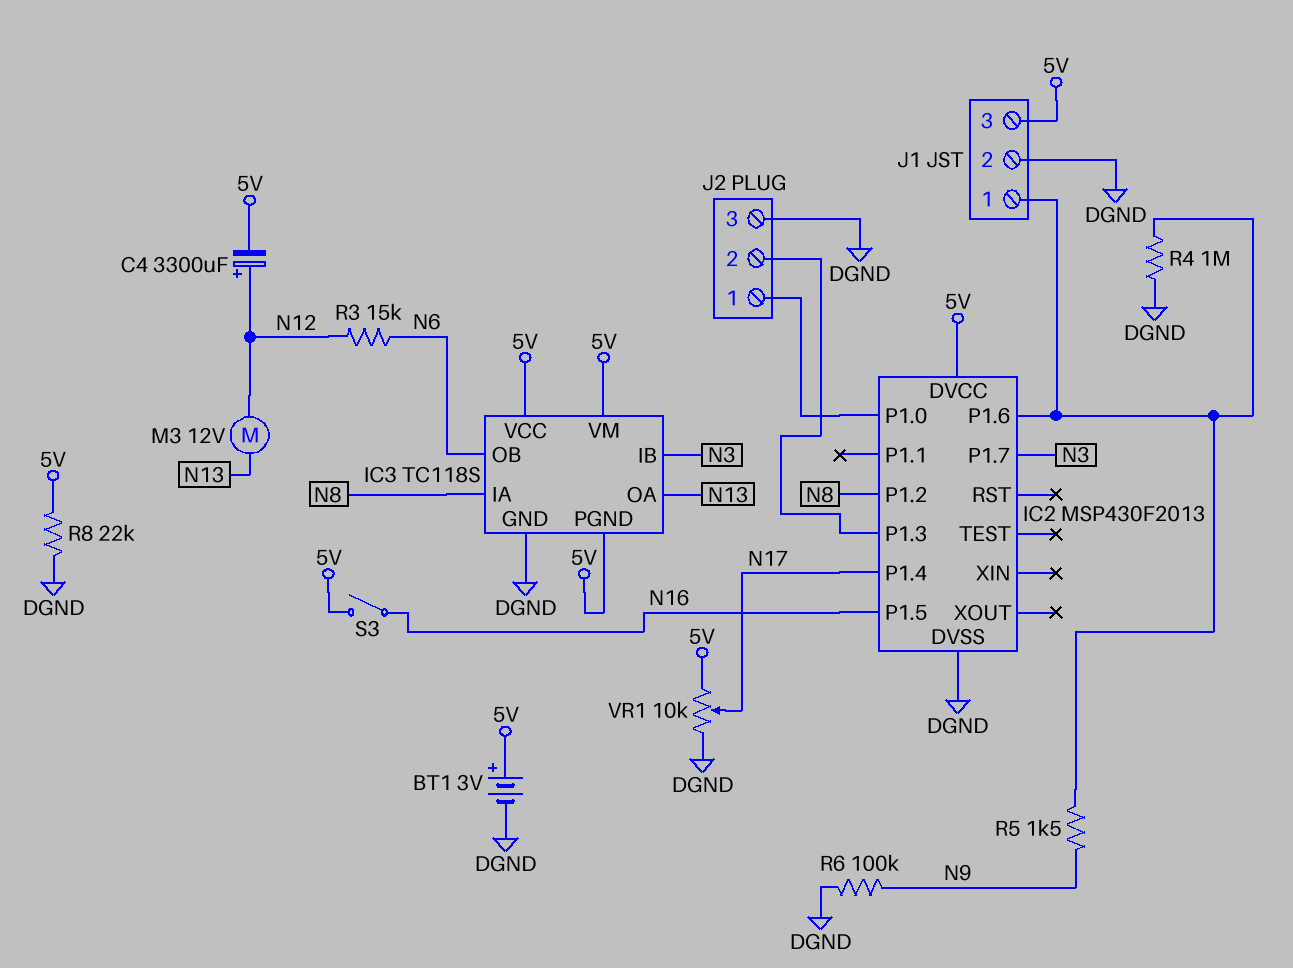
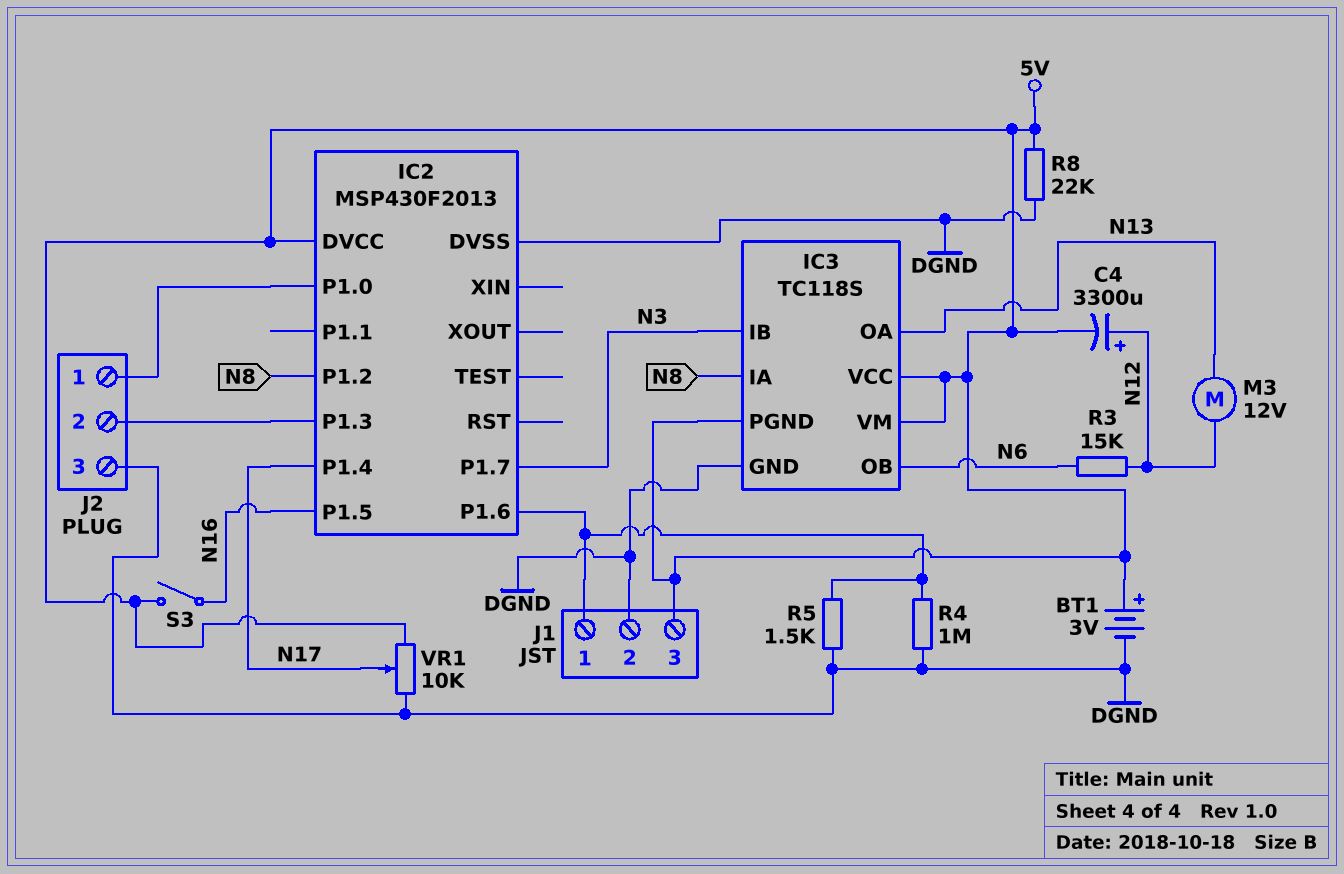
R5: 1.5k (IC2/P1.6, N9) -> 1.5k (DGND, IC2/P1.6)
R6: 100k (DGND, N9) -> none

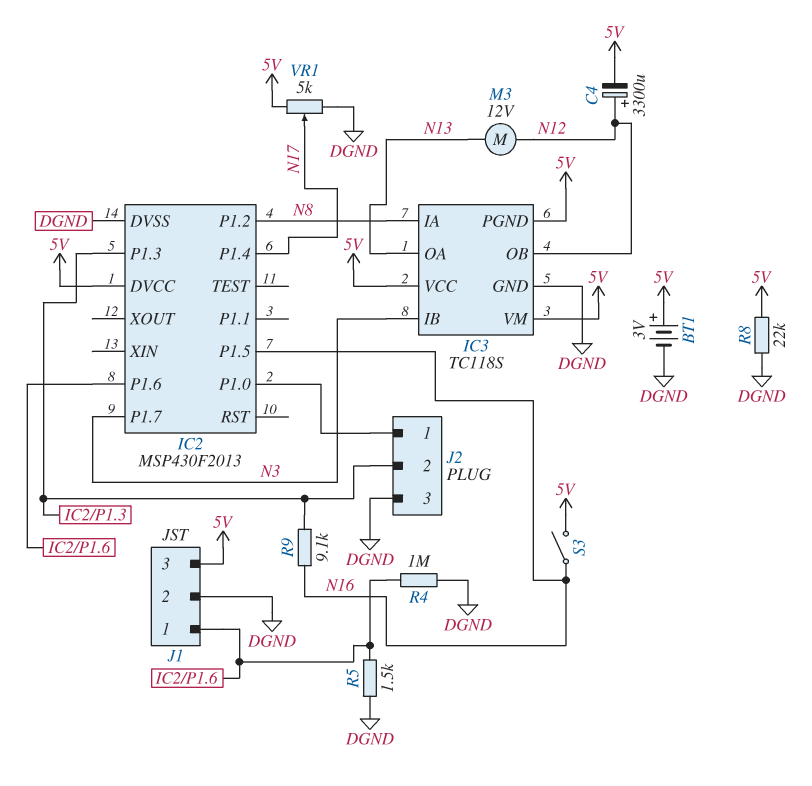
IC3 pin OB: N6 -> N12
R3: 15k (N6, N12) -> none
R9: none -> 9.1k (IC2/P1.3, N16)
VR1: 10k (5V, DGND, wiper N17) -> 5k (5V, DGND, wiper N17)

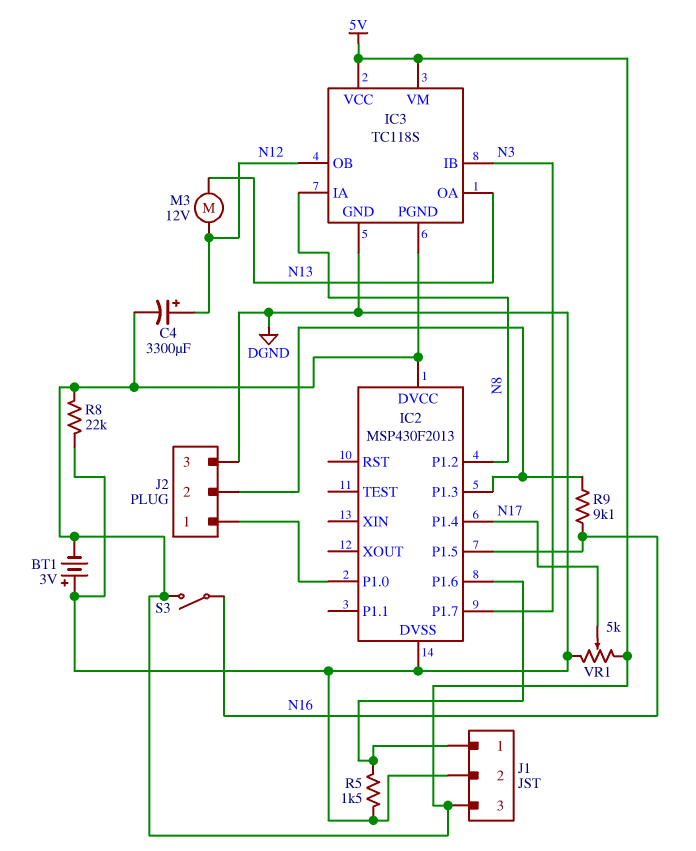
BT1: 3V (plus 5V, minus DGND) -> 3V (plus DGND, minus 5V)
R4: 1M (DGND, IC2/P1.6) -> none

